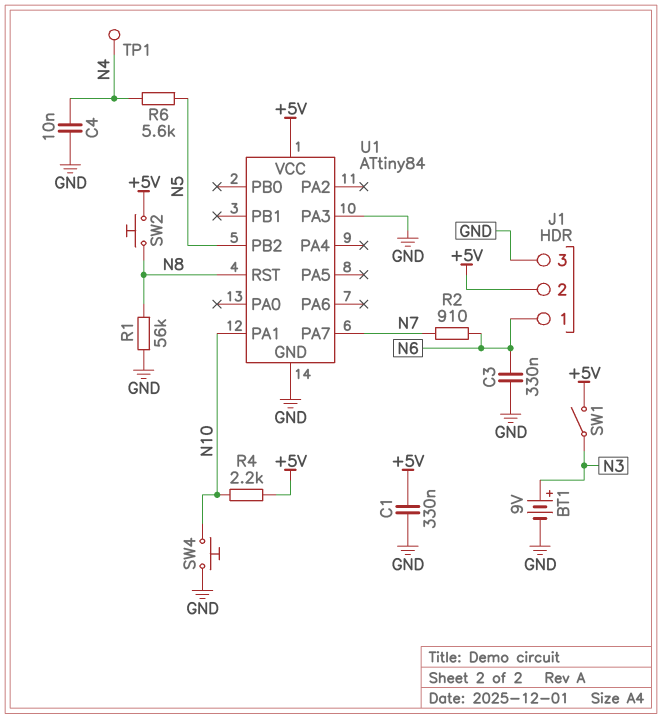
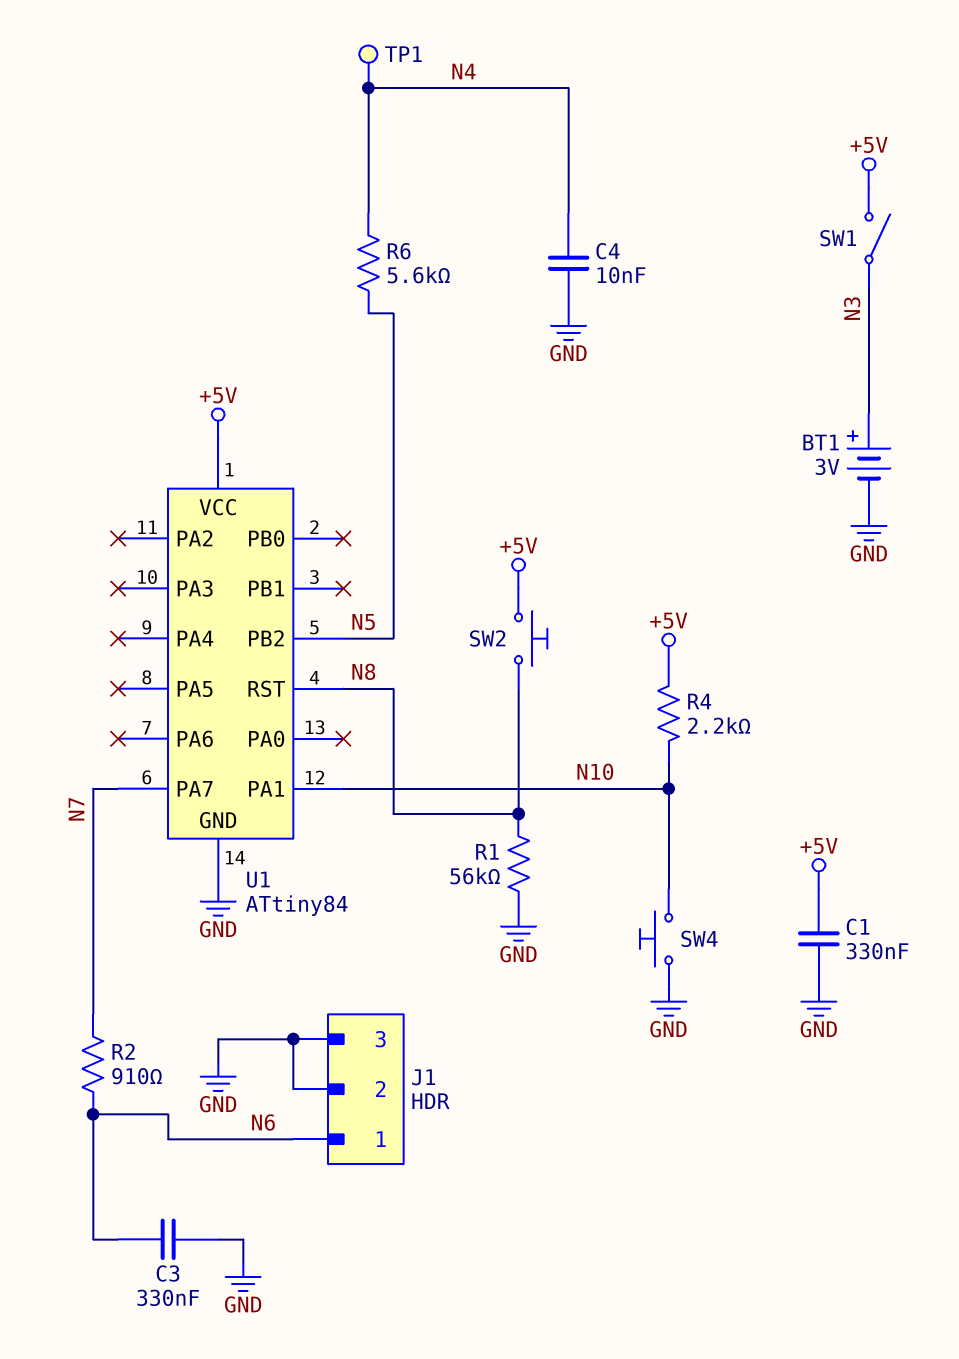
BT1: 9V (plus N3, minus GND) -> 3V (plus N3, minus GND)
J1 pin 2: +5V -> GND
U1 pin PA3: GND -> none

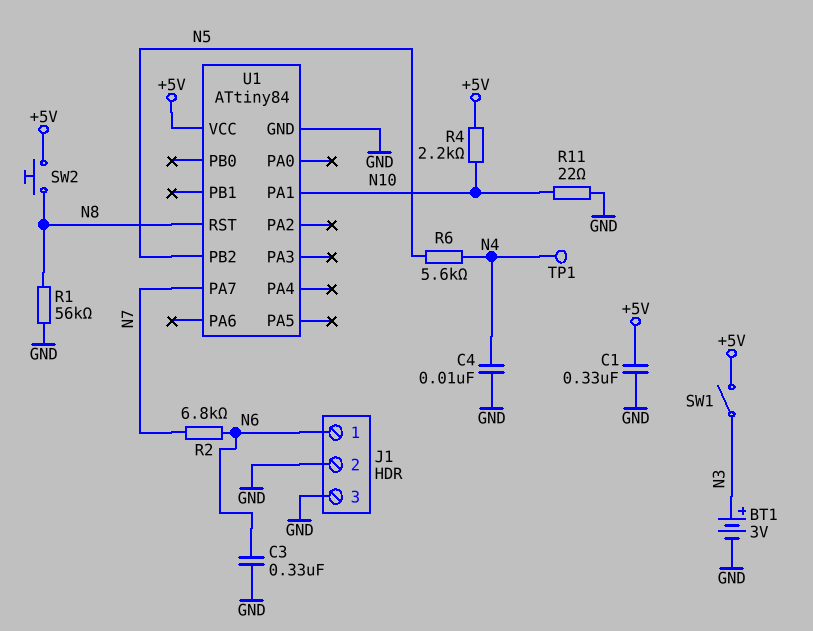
R2: 910 (N6, N7) -> 6.8k (N6, N7)
R11: none -> 22 (GND, N10)
SW4: button (GND, N10) -> none

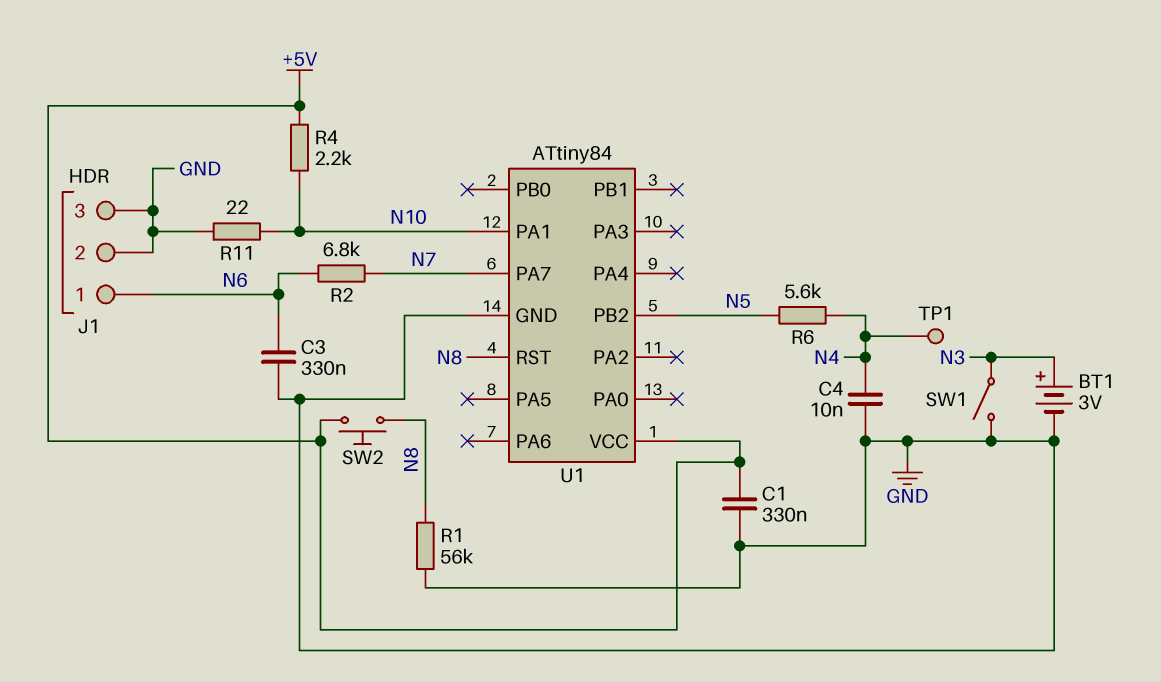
SW1: switch (+5V, N3) -> switch (GND, N3)

